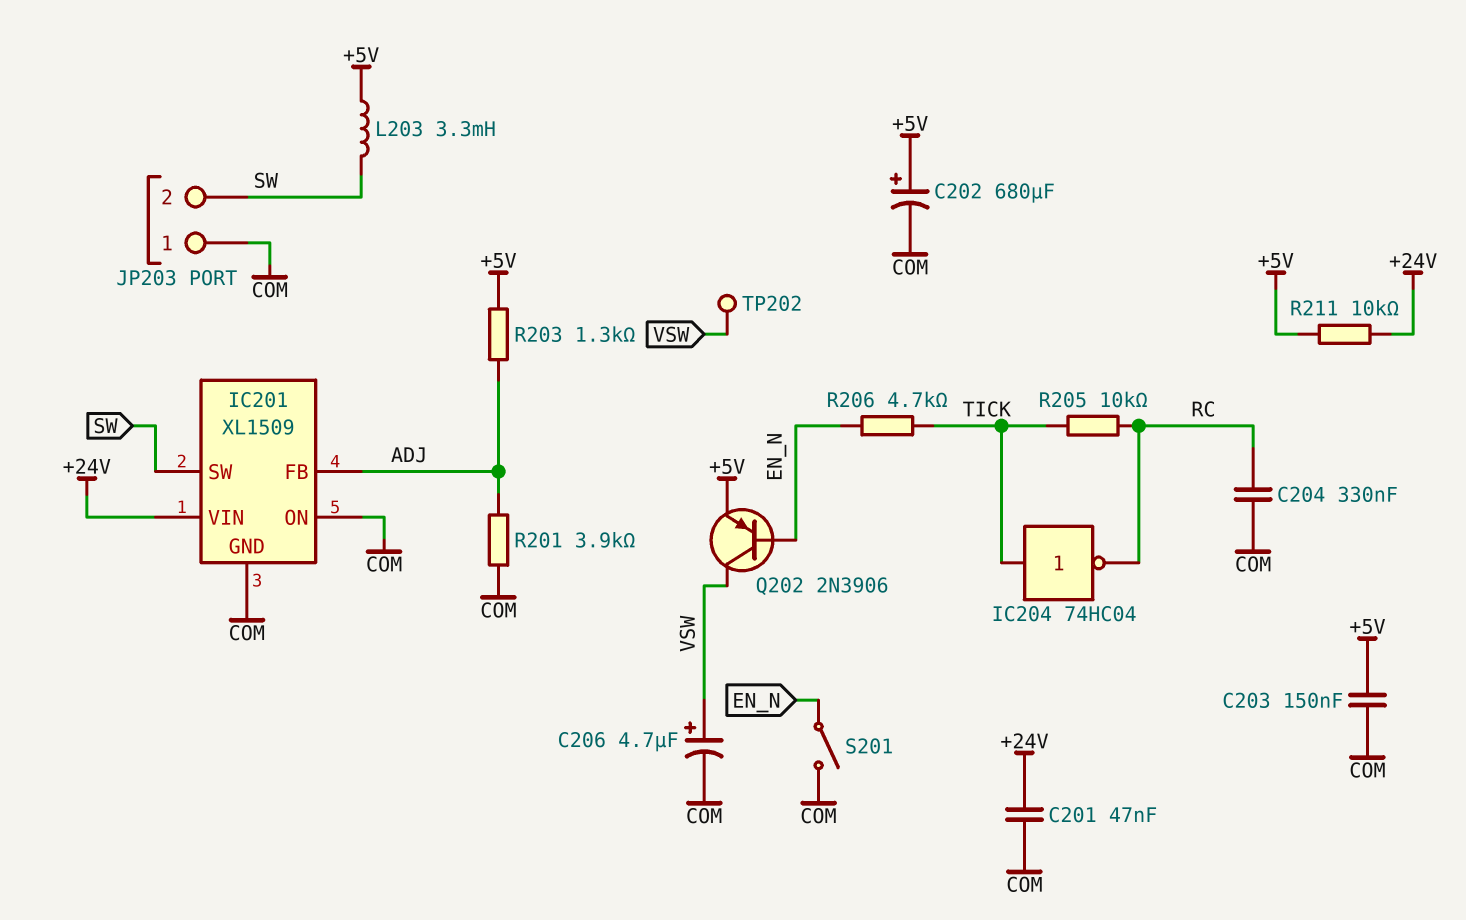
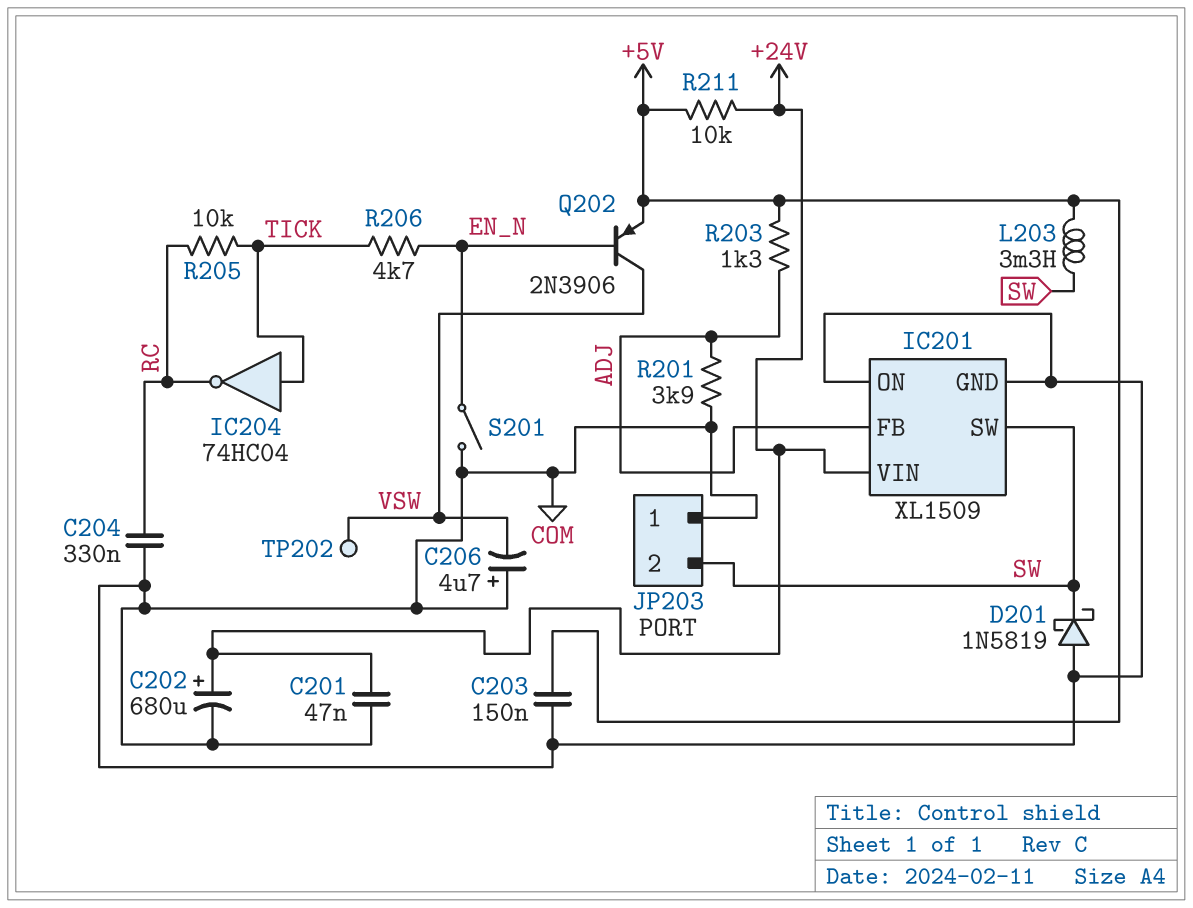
C202: 680uF (plus +5V, minus COM) -> 680uF (plus +24V, minus COM)
C206: 4.7uF (plus VSW, minus COM) -> 4.7uF (plus COM, minus VSW)
D201: none -> schottky 1N5819 (A COM, K SW)

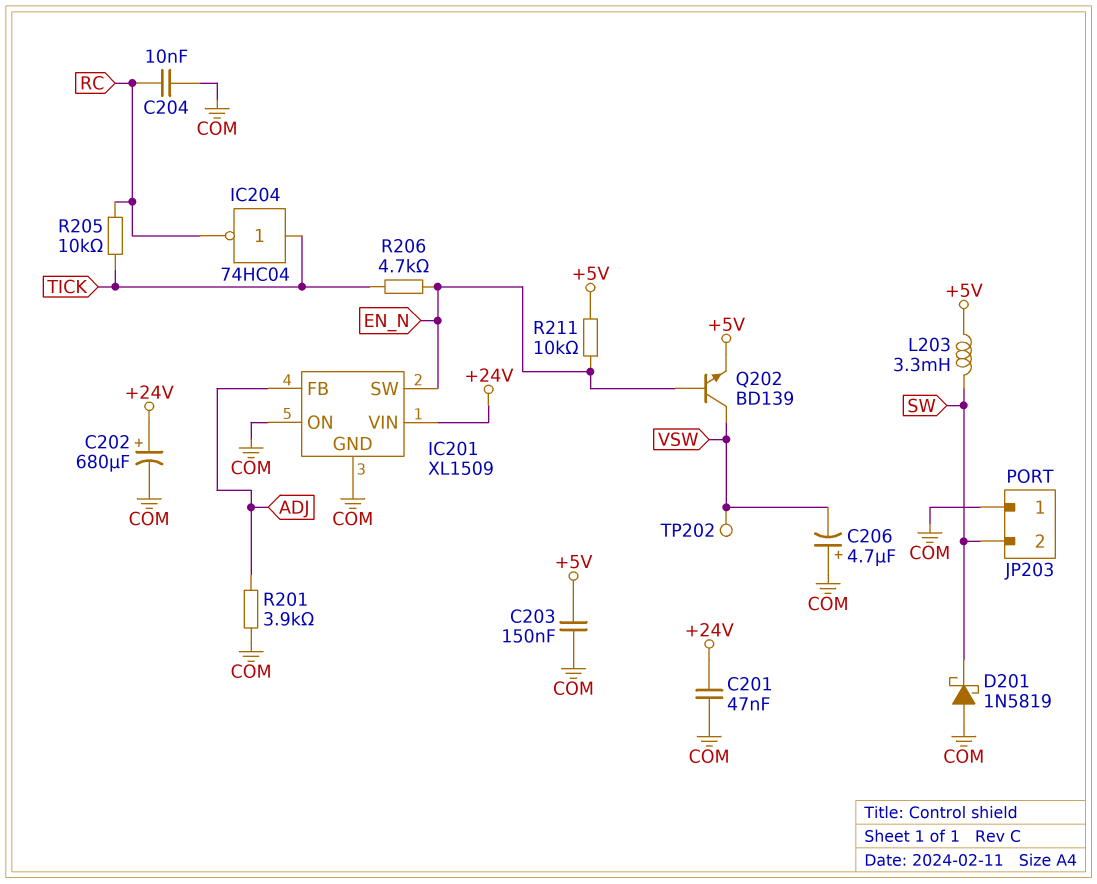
C204: 330nF (COM, RC) -> 10nF (COM, RC)
IC201 pin SW: SW -> EN_N
Q202: PNP 2N3906 (B EN_N, C VSW, E +5V) -> NPN BD139 (B EN_N, C VSW, E +5V)
R203: 1.3k (+5V, ADJ) -> none
R211: 10k (+5V, +24V) -> 10k (+5V, EN_N)
S201: switch (COM, EN_N) -> none

